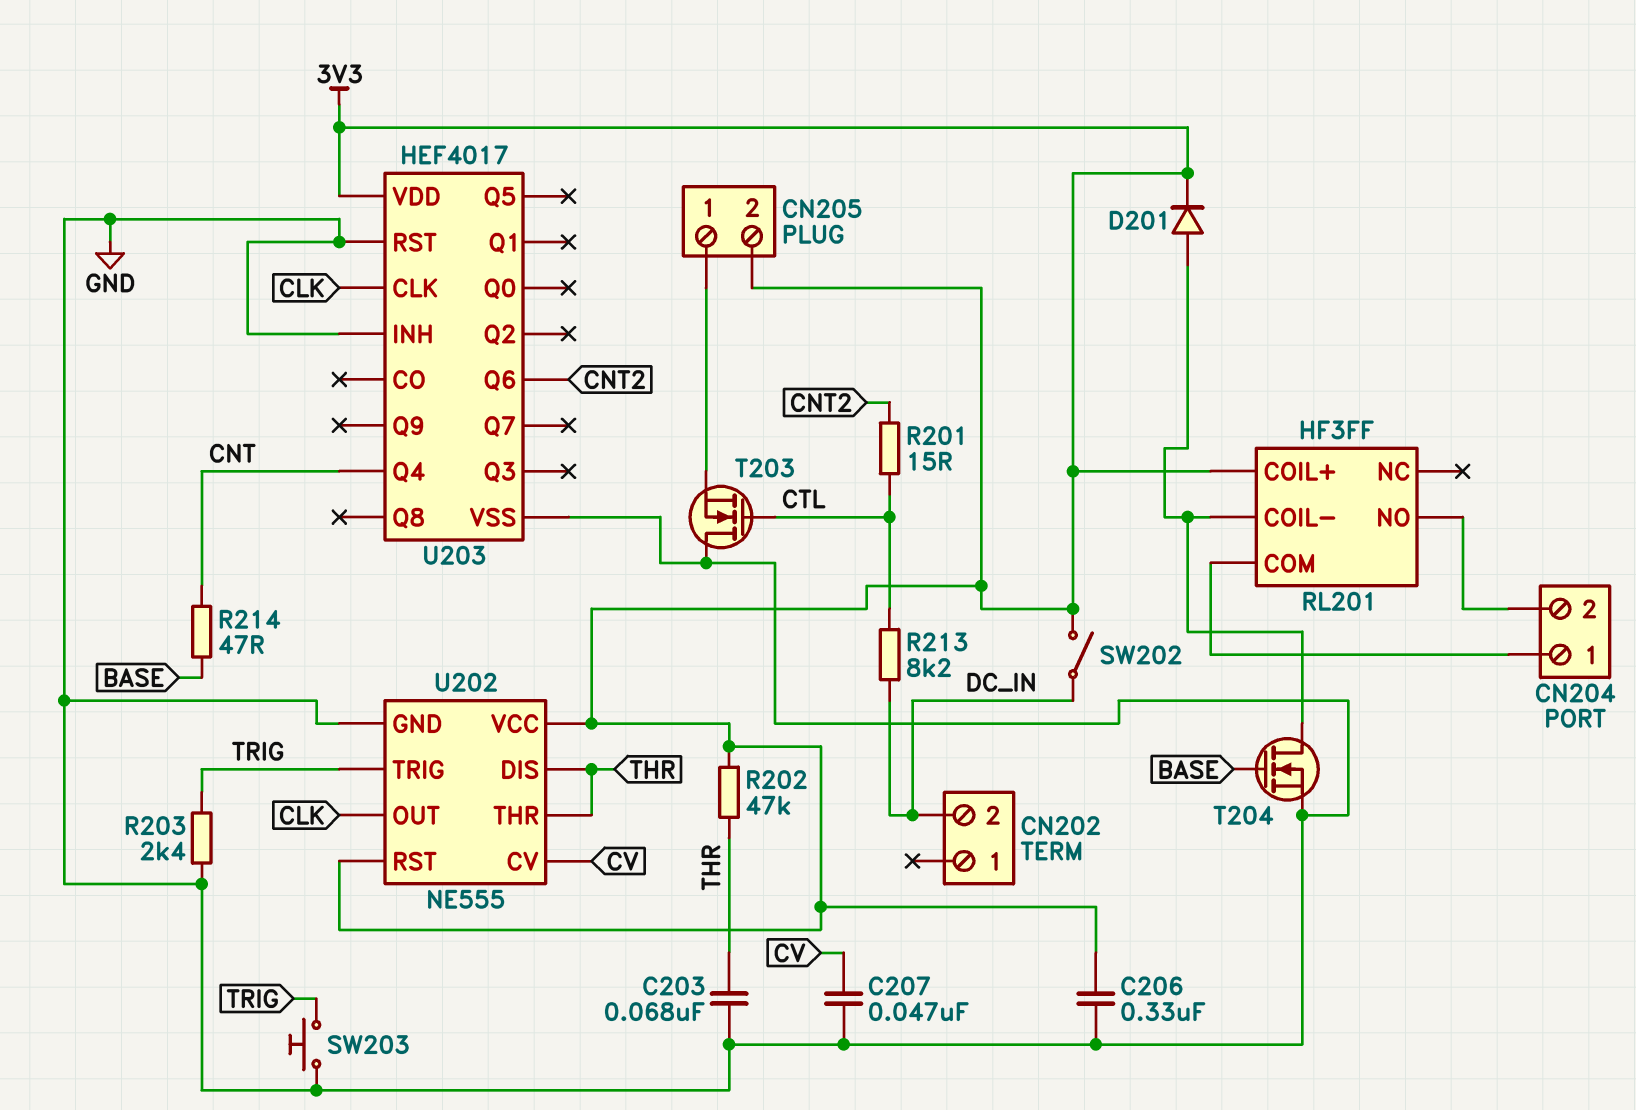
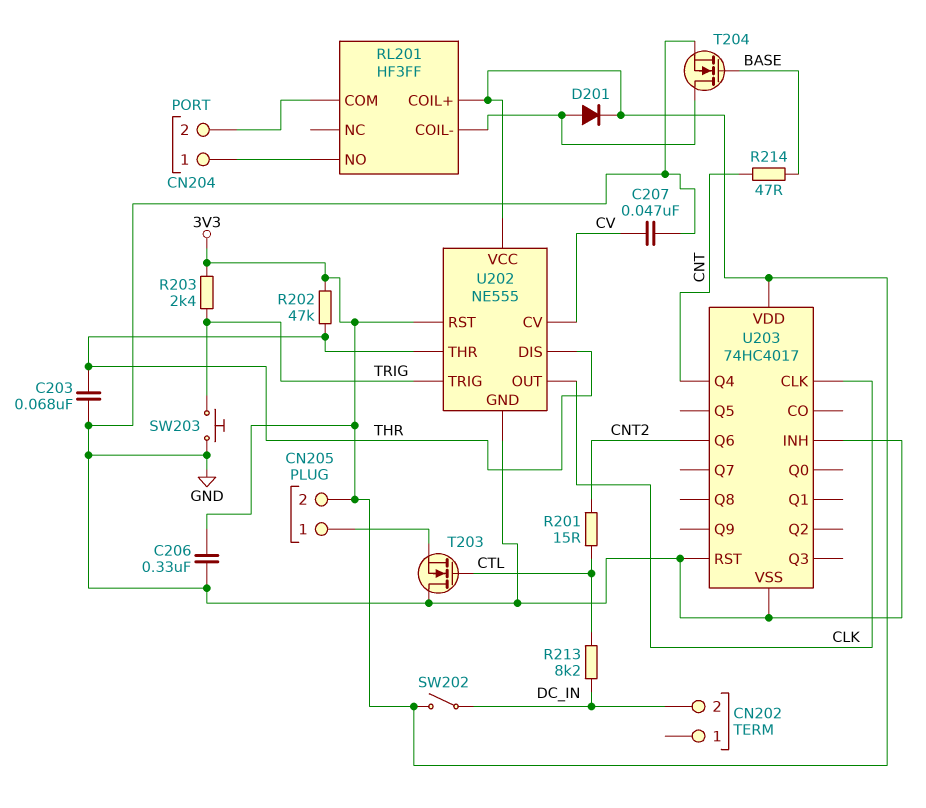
R203: 2.4k (GND, TRIG) -> 2.4k (3V3, TRIG)
RL201 pin COM: CN204/1 -> CN204/2
RL201 pin NO: CN204/2 -> CN204/1
U203: HEF4017 -> 74HC4017

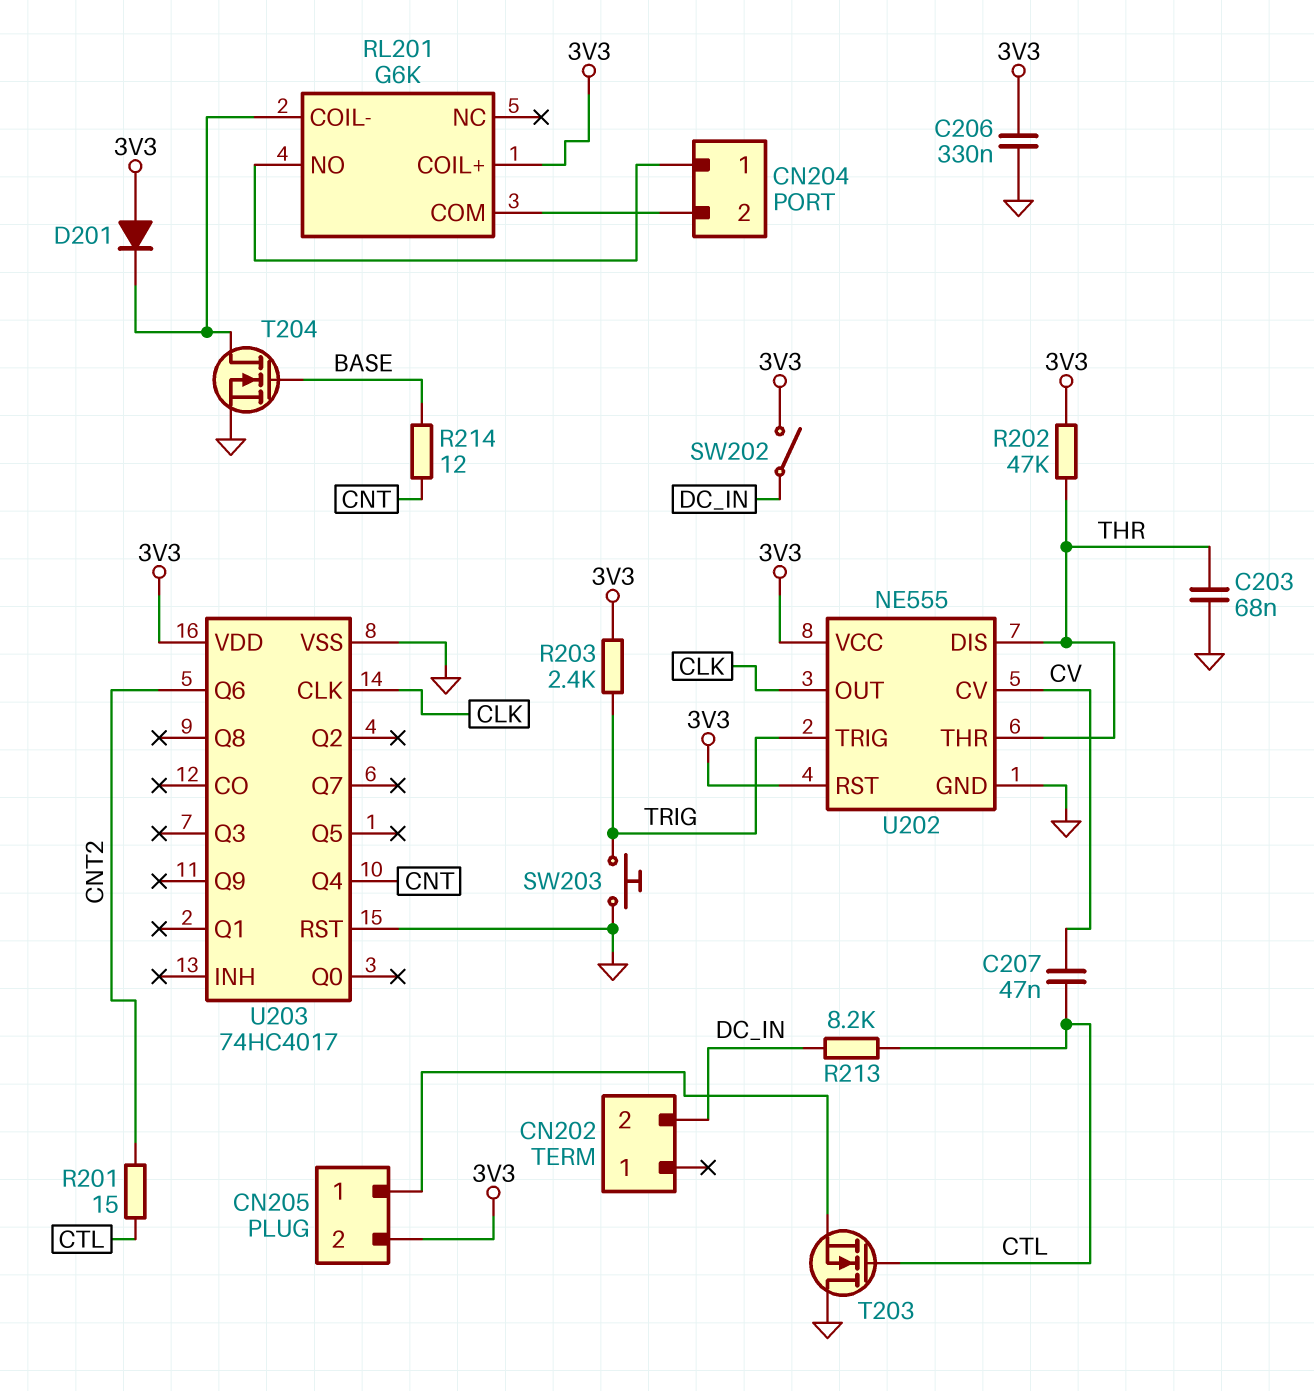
C207: 47nF (CV, GND) -> 47nF (CTL, CV)
D201: diode (A RL201/COIL-, K 3V3) -> diode (A 3V3, K RL201/COIL-)
R214: 47 (BASE, CNT) -> 12 (BASE, CNT)
RL201: HF3FF -> G6K
U203 pin INH: GND -> none

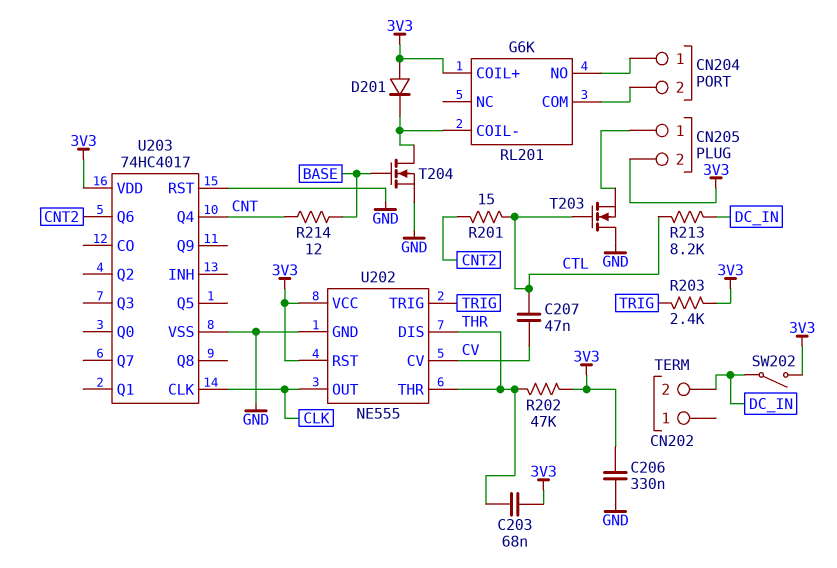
C203: 68nF (GND, THR) -> 68nF (3V3, THR)
SW203: button (GND, TRIG) -> none

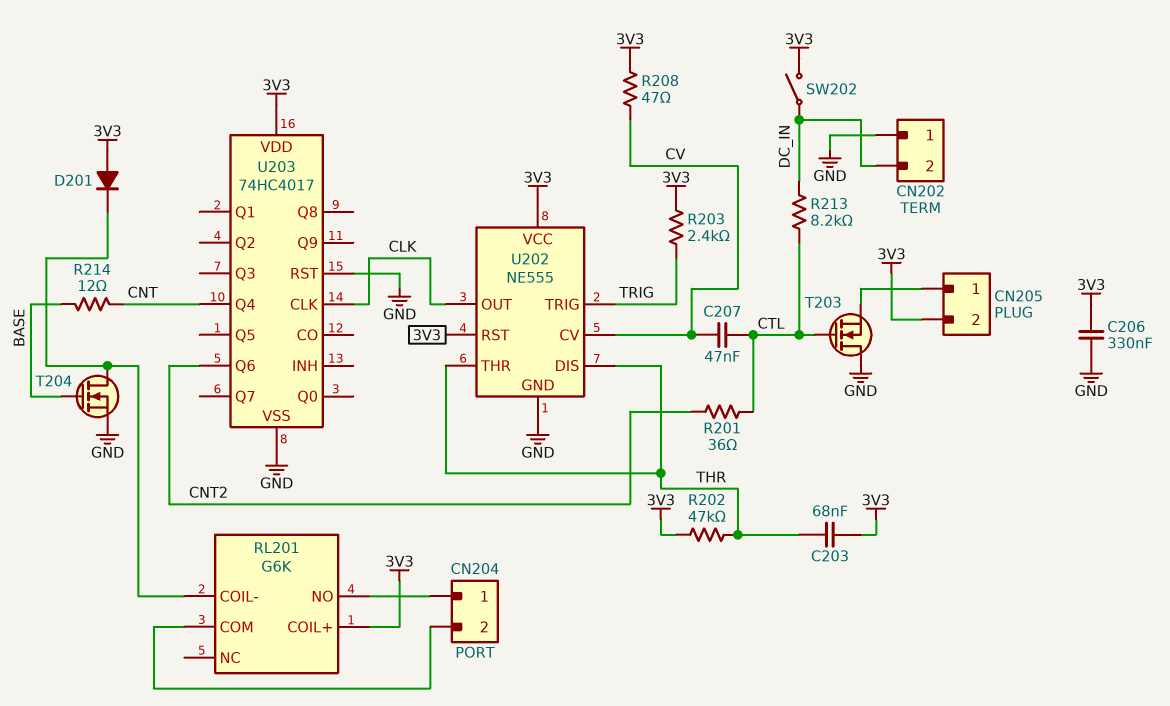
CN202 pin 1: none -> GND
R201: 15 (CNT2, CTL) -> 36 (CNT2, CTL)
R208: none -> 47 (3V3, CV)

